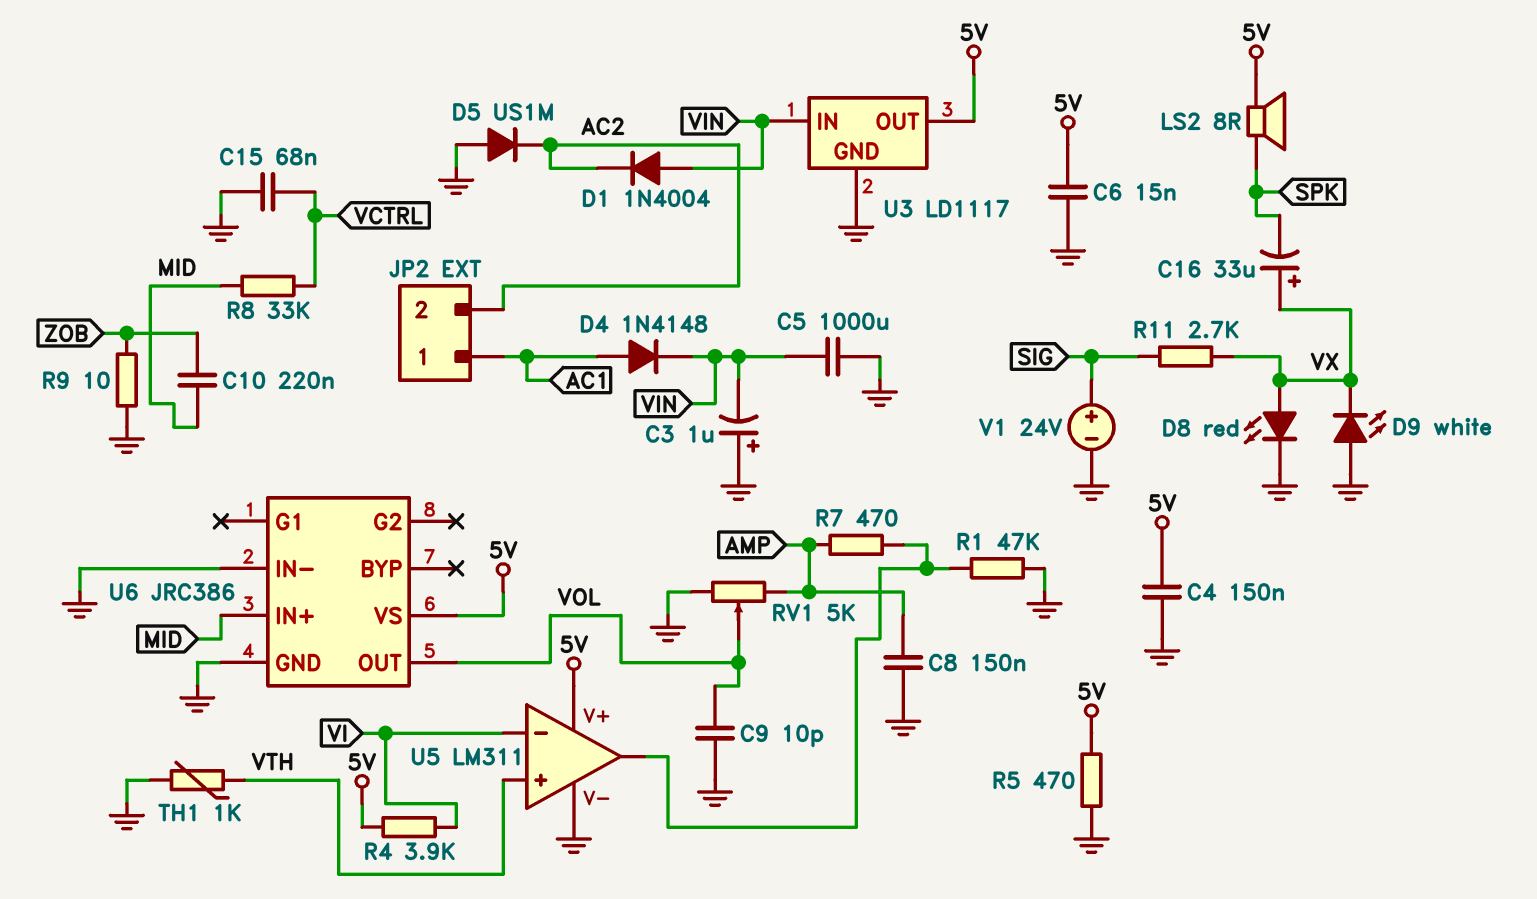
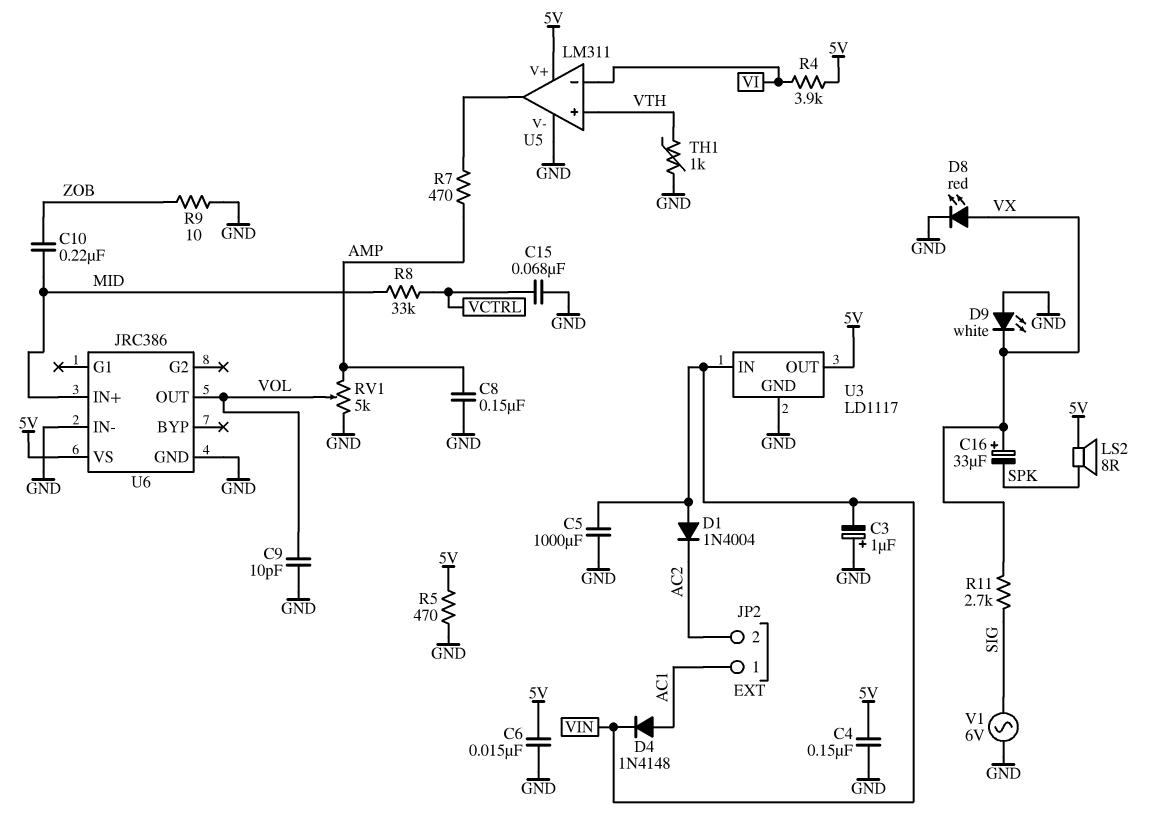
D5: diode US1M (A GND, K AC2) -> none
R1: 47k (GND, U5/out) -> none
V1: 24V (plus SIG, minus GND) -> AC 6V (GND, SIG)

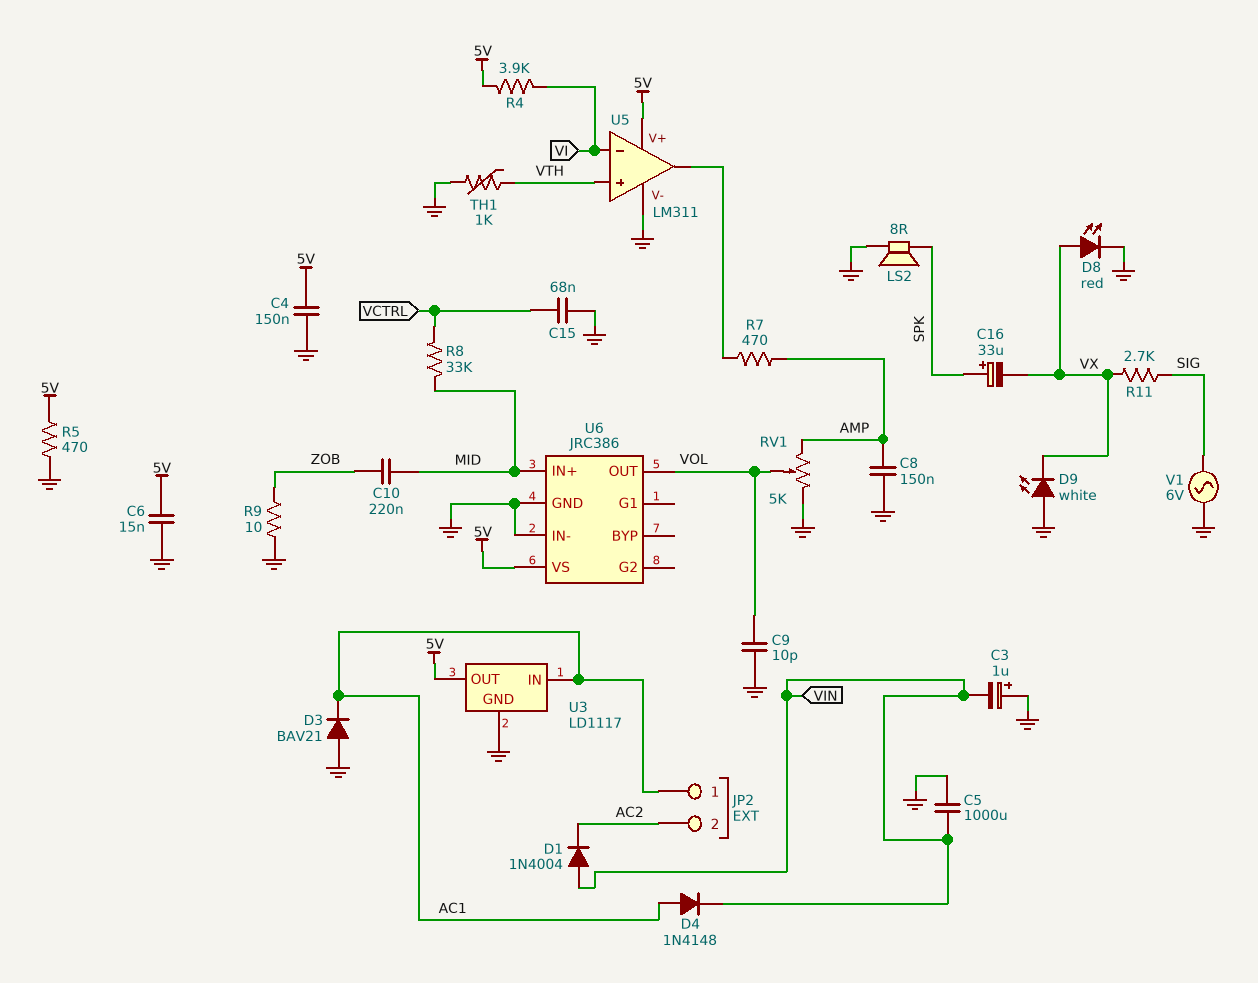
C16: 33uF (plus VX, minus SPK) -> 33uF (plus SPK, minus VX)
D3: none -> diode BAV21 (A GND, K AC1)
LS2: speaker 8R (5V, SPK) -> speaker 8R (GND, SPK)
U3 pin IN: VIN -> AC1

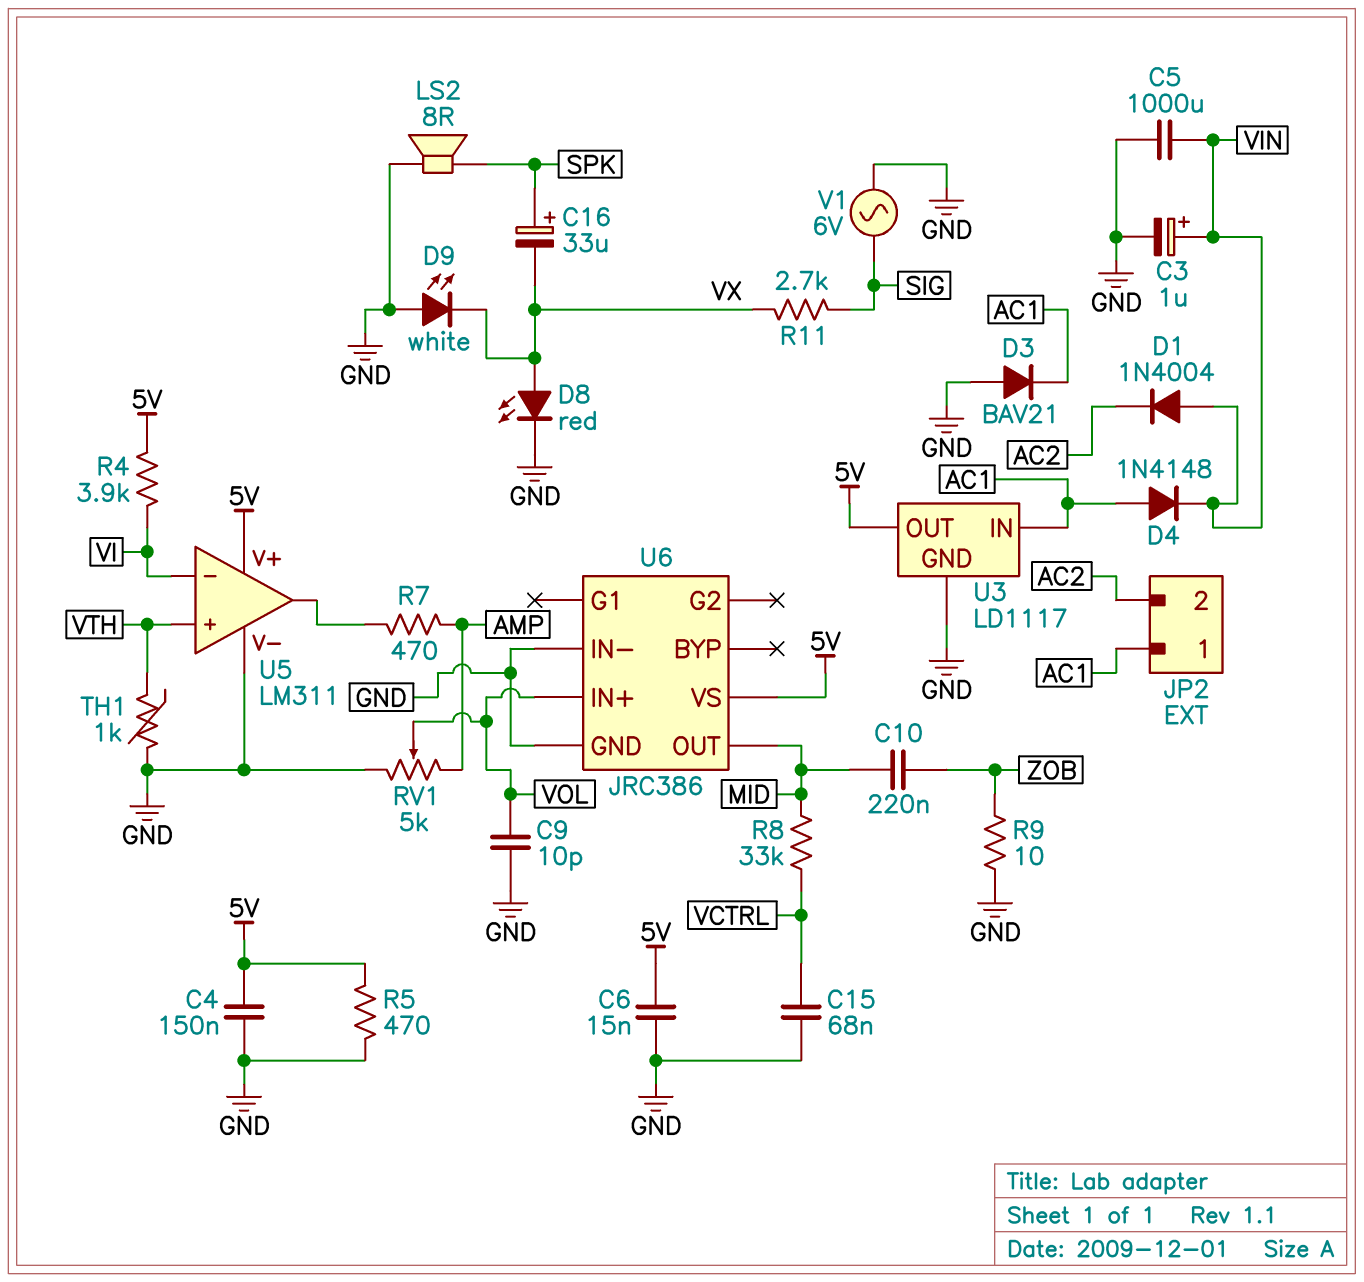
C3: 1uF (plus GND, minus VIN) -> 1uF (plus VIN, minus GND)
C8: 150nF (AMP, GND) -> none
U6 pin IN+: MID -> VOL
U6 pin OUT: VOL -> MID

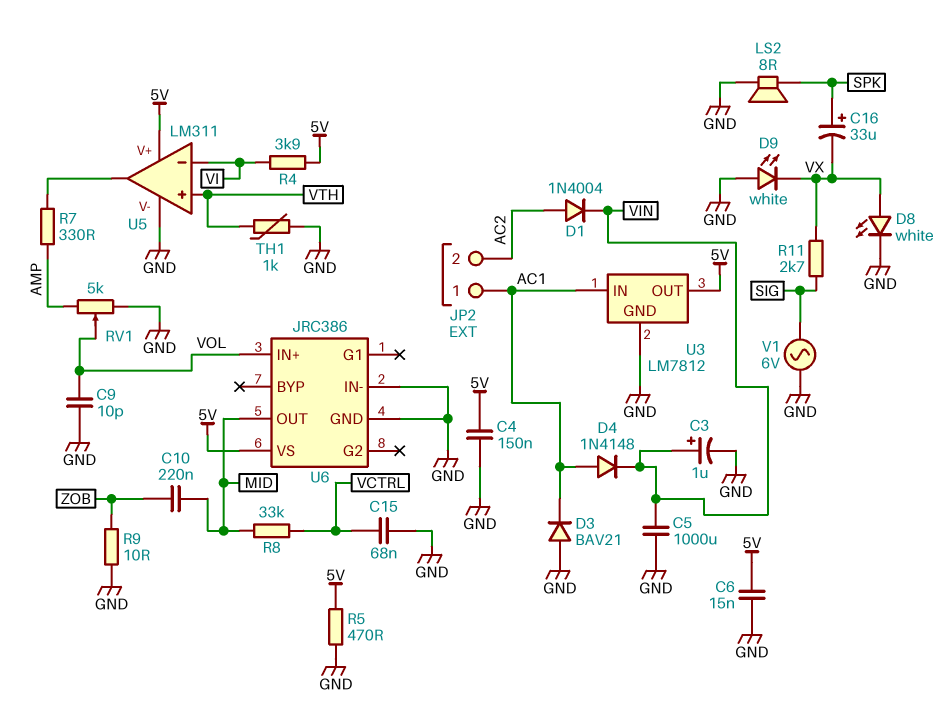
D1: diode 1N4004 (A VIN, K AC2) -> diode 1N4004 (A AC2, K VIN)
D8: LED red (A VX, K GND) -> LED white (A VX, K GND)
R7: 470 (AMP, U5/out) -> 330 (AMP, U5/out)
U3: LD1117 -> LM7812

